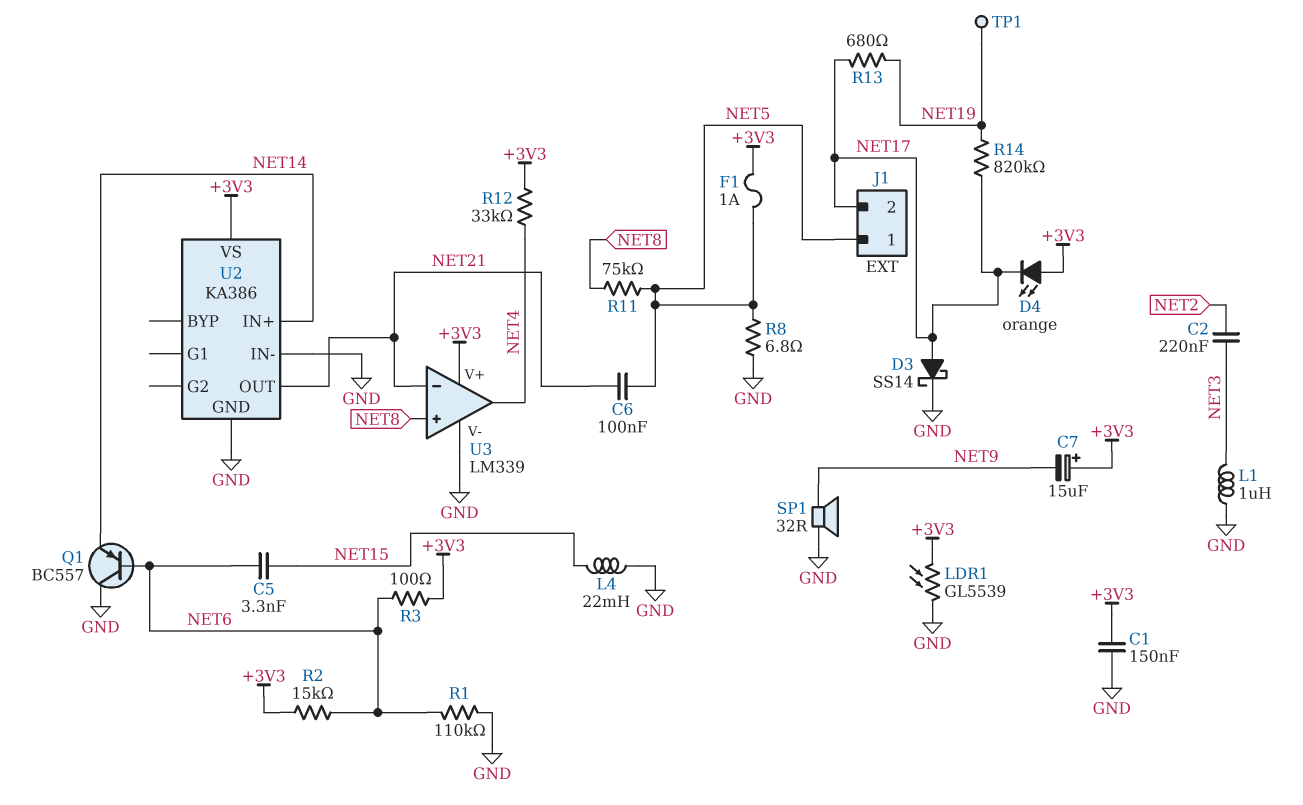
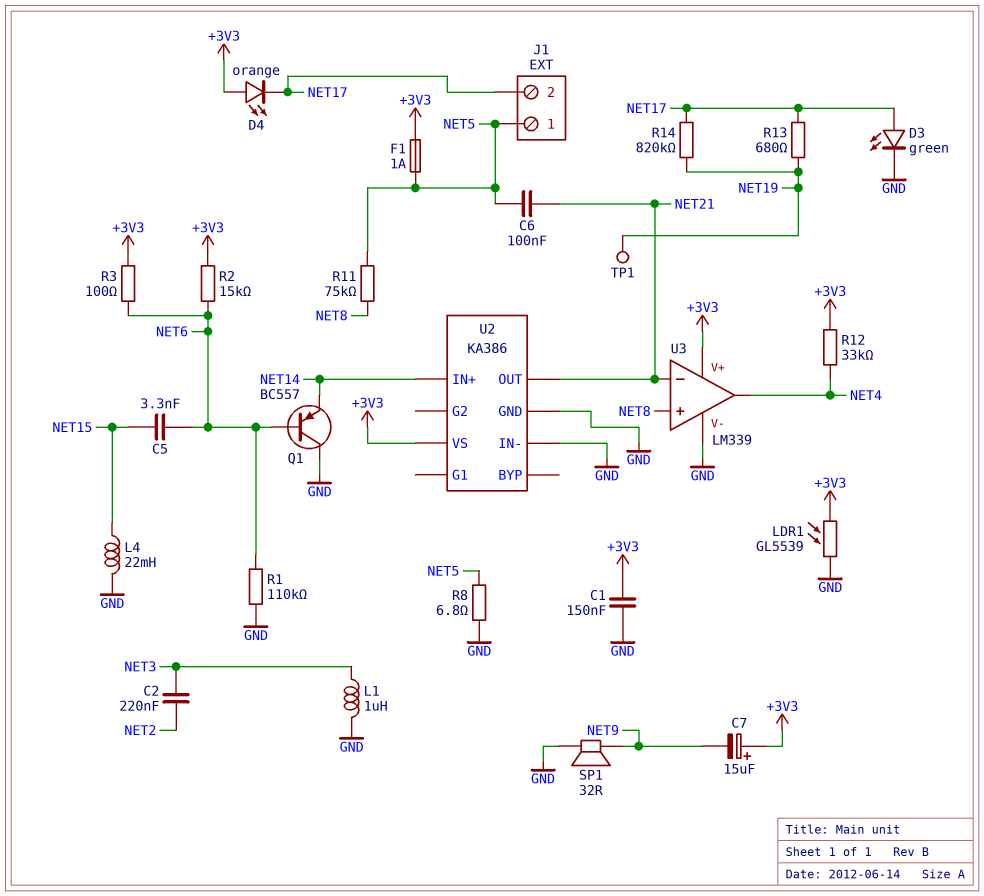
D3: schottky SS14 (A NET17, K GND) -> LED green (A NET17, K GND)

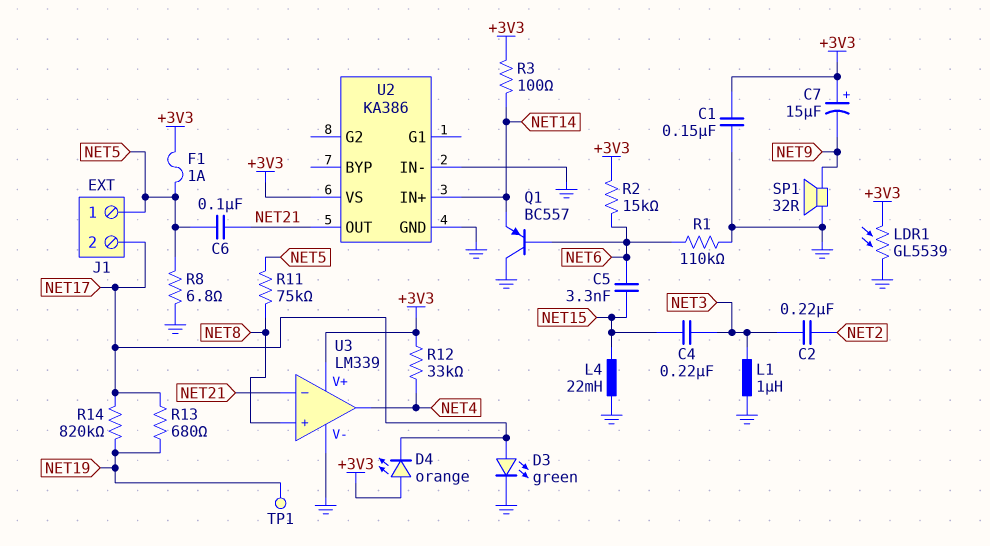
C4: none -> 220nF (NET3, NET15)
R3: 100 (+3V3, NET6) -> 100 (+3V3, NET14)

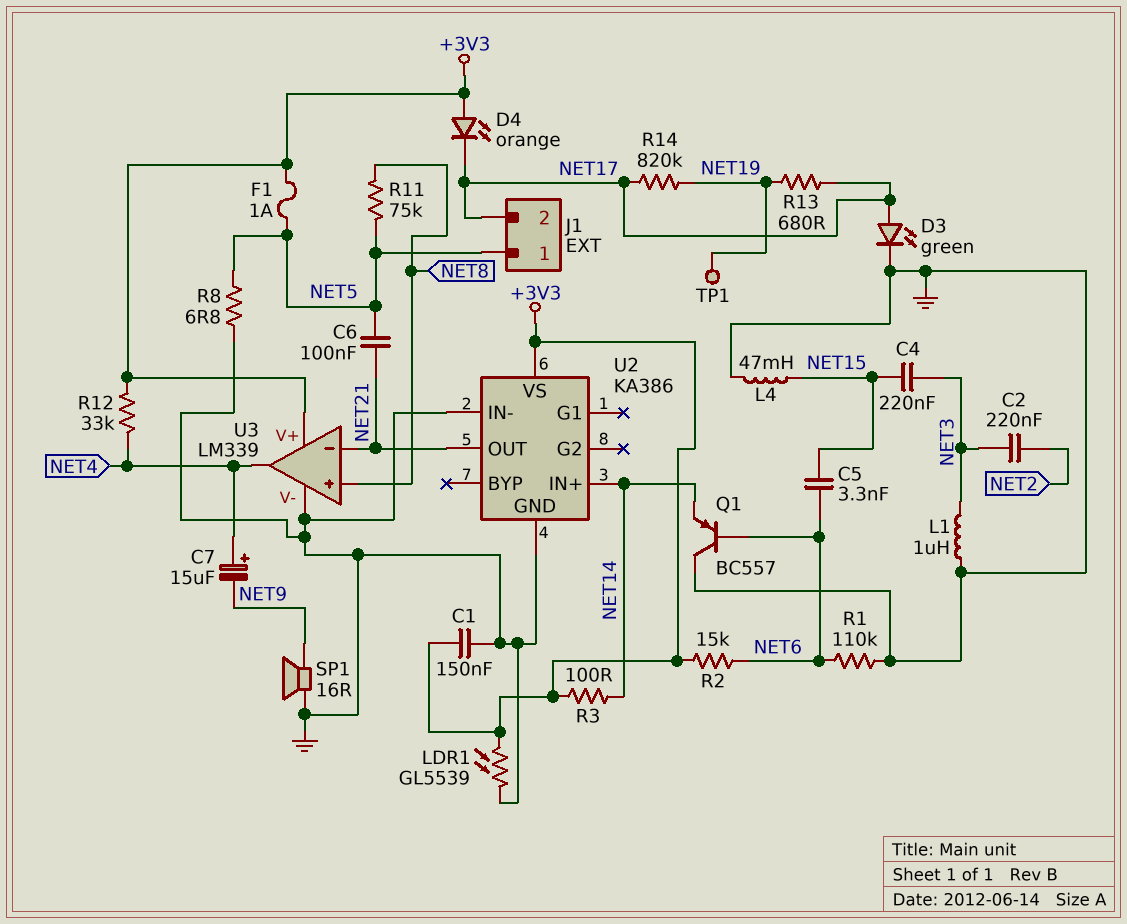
C7: 15uF (plus +3V3, minus NET9) -> 15uF (plus NET4, minus NET9)
L4: 22mH (GND, NET15) -> 47mH (GND, NET15)
SP1: speaker 32R (GND, NET9) -> speaker 16R (GND, NET9)

